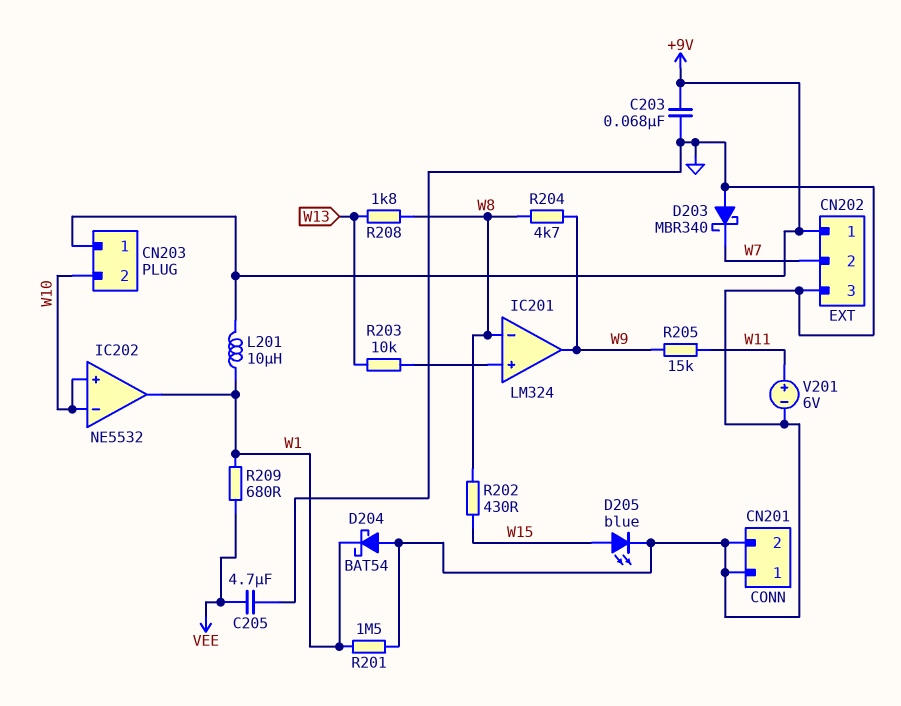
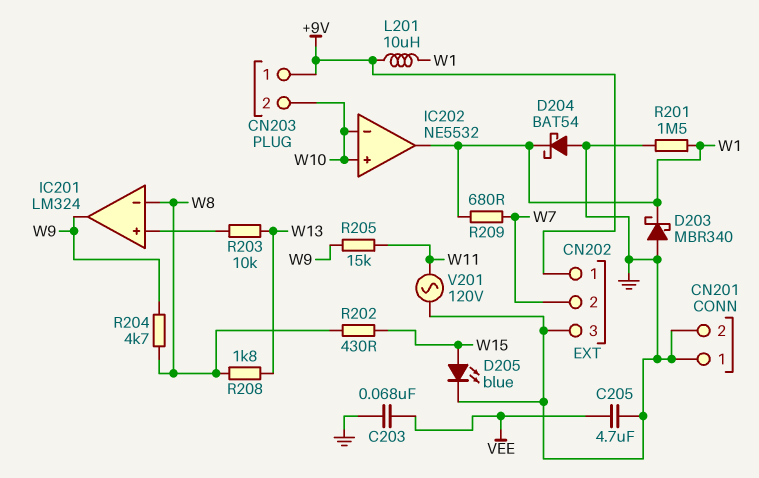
C203: 68nF (+9V, GND) -> 68nF (GND, VEE)
D203: schottky MBR340 (A GND, K W7) -> schottky MBR340 (A GND, K W1)
R209: 680 (VEE, W1) -> 680 (W1, W7)
V201: 6V (plus W11, minus GND) -> AC 120V (GND, W11)

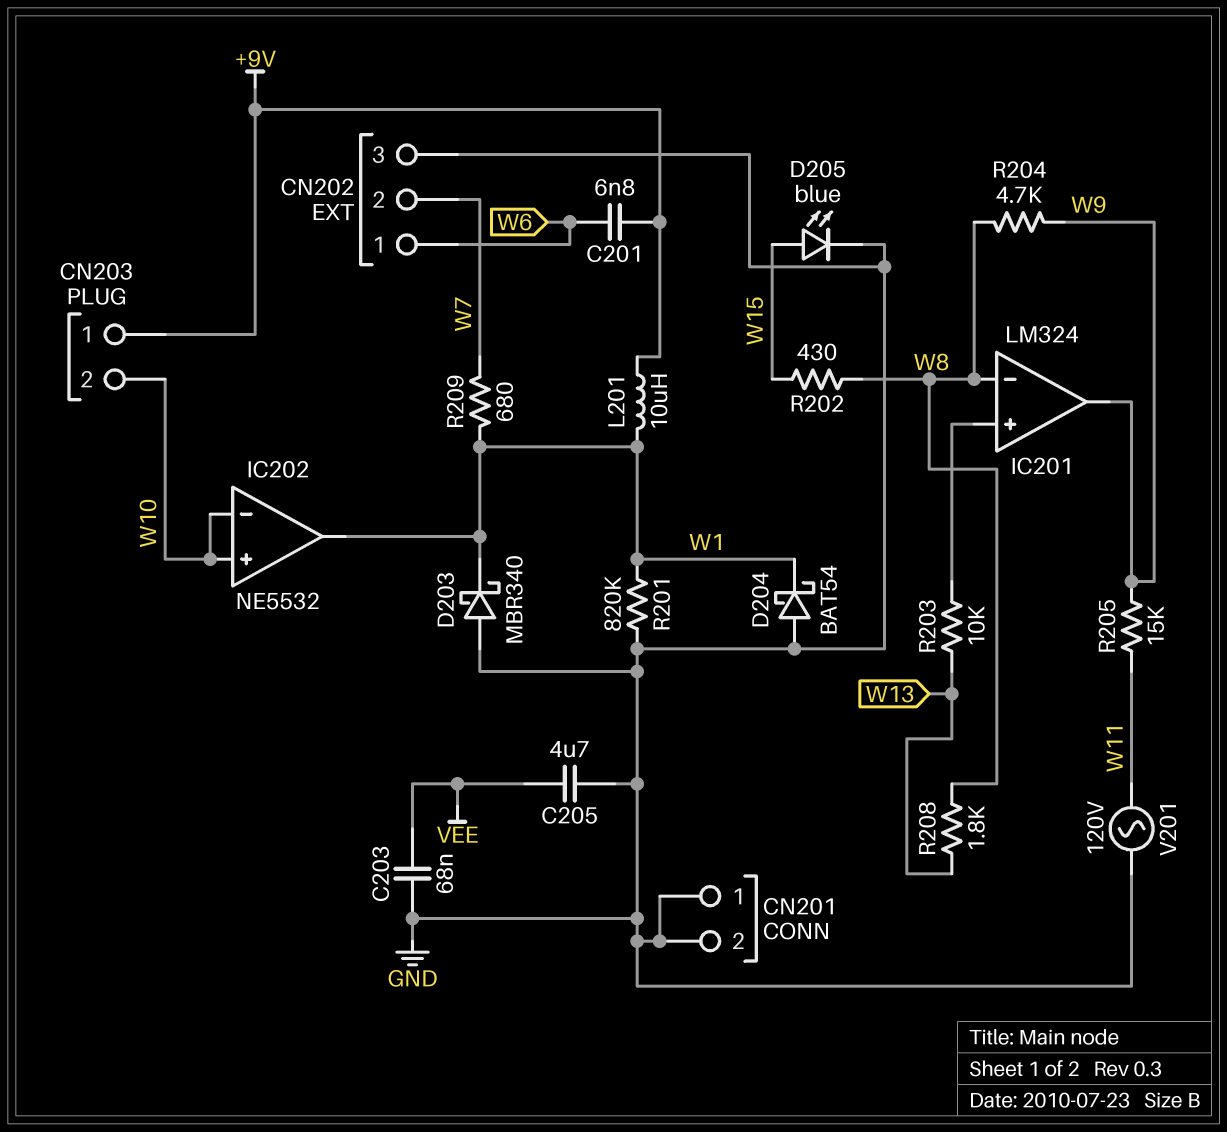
C201: none -> 6.8nF (+9V, W6)
CN202 pin 1: +9V -> W6
R201: 1.5M (GND, W1) -> 820k (GND, W1)

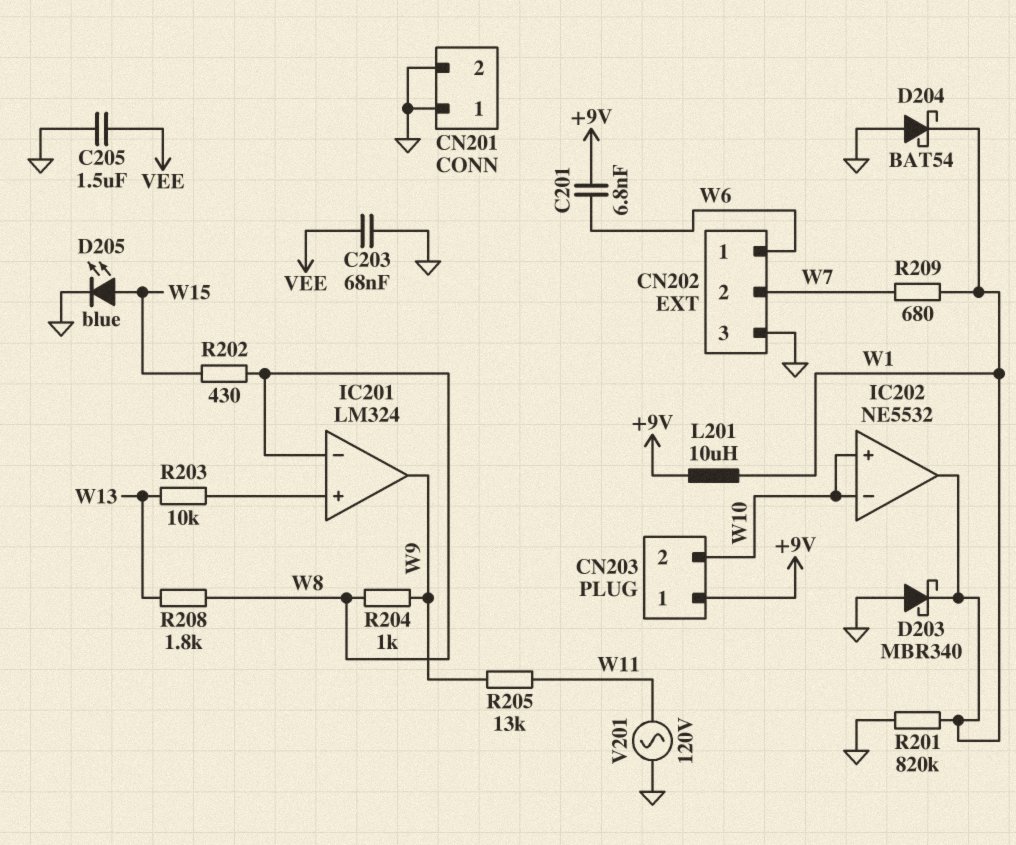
C205: 4.7uF (GND, VEE) -> 1.5uF (GND, VEE)
R204: 4.7k (W8, W9) -> 1k (W8, W9)
R205: 15k (W9, W11) -> 13k (W9, W11)

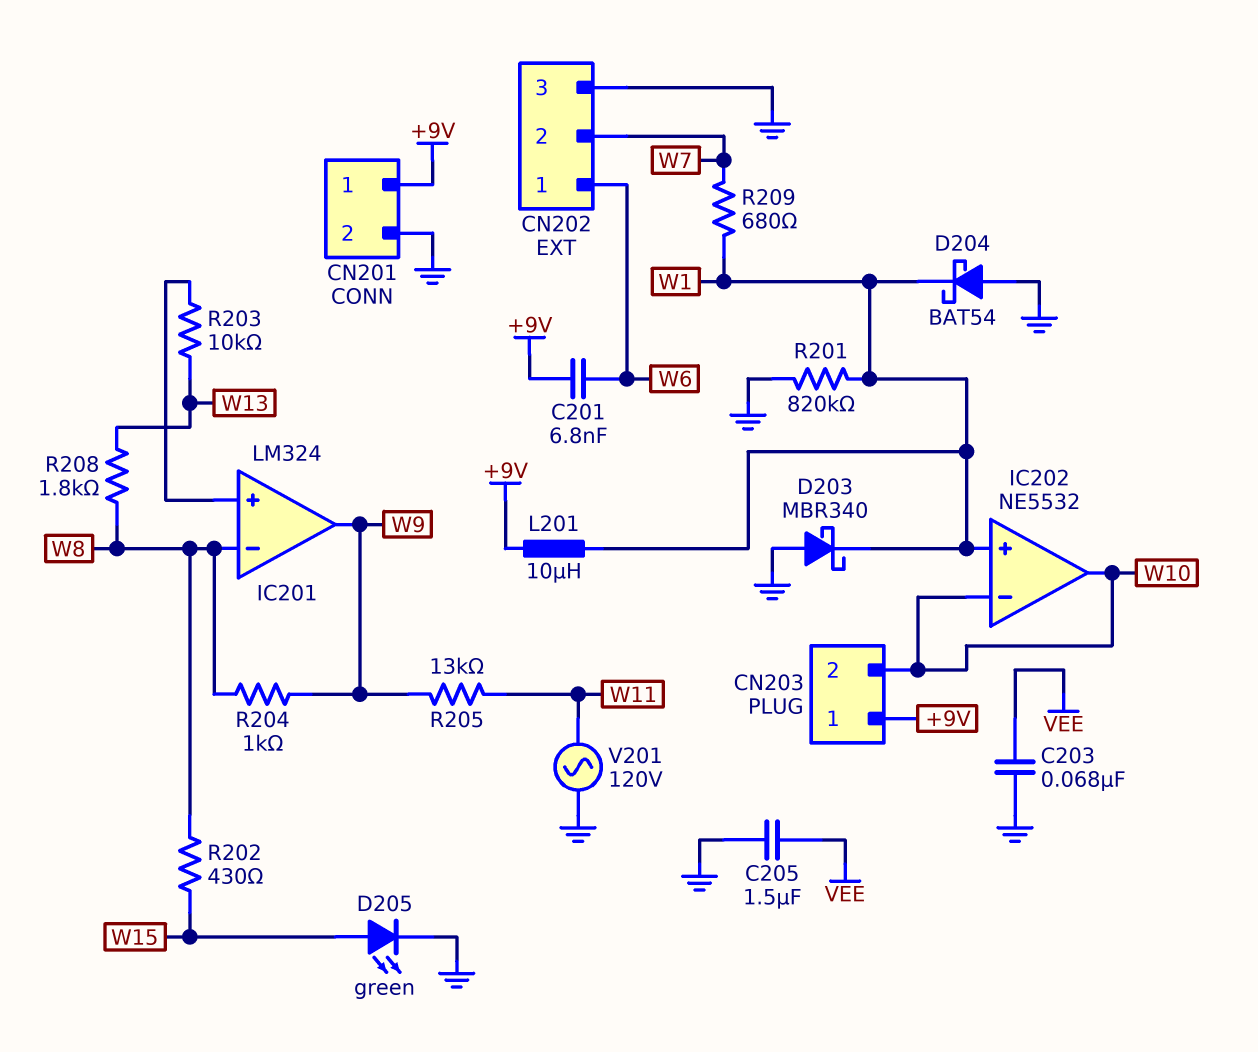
CN201 pin 1: GND -> +9V
D205: LED blue (A W15, K GND) -> LED green (A W15, K GND)
IC202 pin in+: W10 -> W1
IC202 pin out: W1 -> W10

